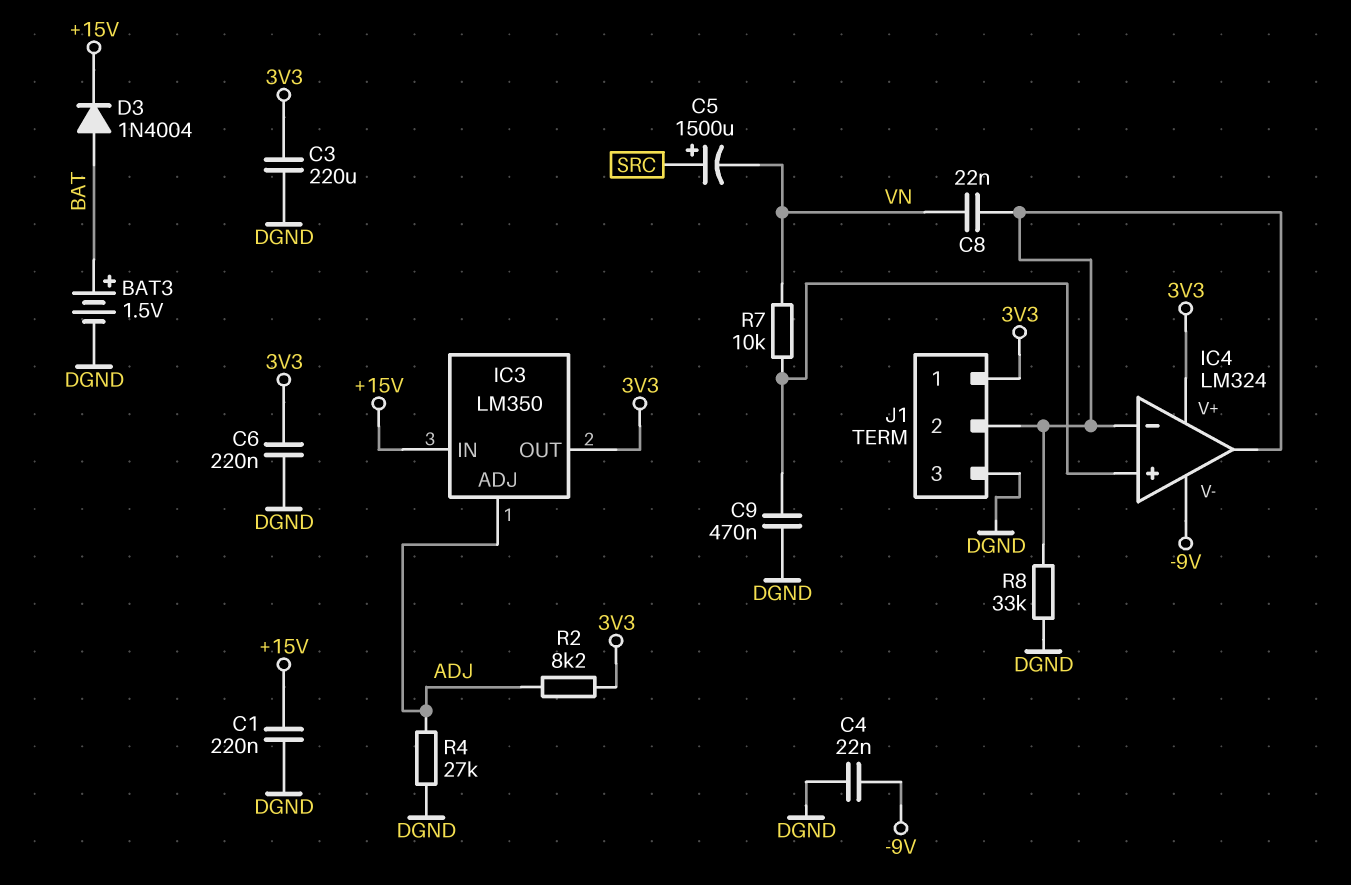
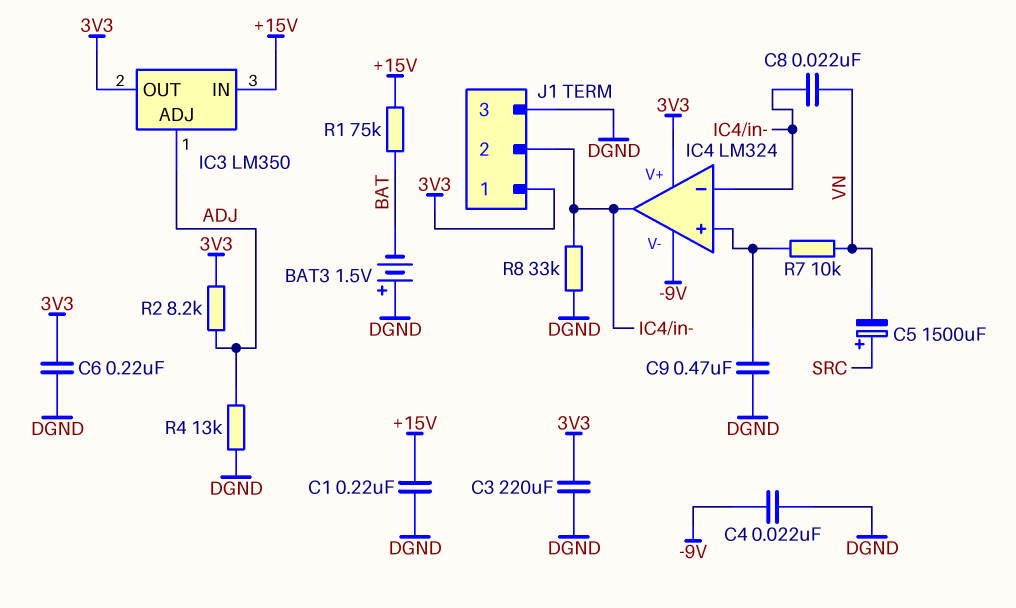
BAT3: 1.5V (plus BAT, minus DGND) -> 1.5V (plus DGND, minus BAT)
D3: diode 1N4004 (A BAT, K +15V) -> none
R1: none -> 75k (+15V, BAT)
R4: 27k (ADJ, DGND) -> 13k (ADJ, DGND)

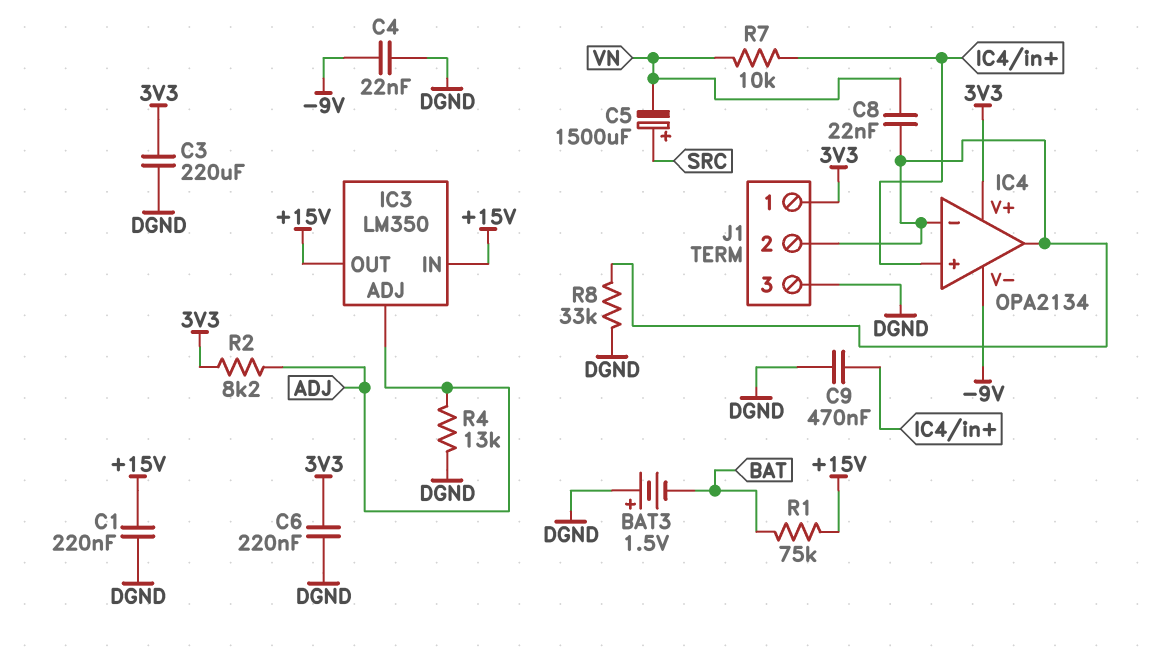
IC3 pin OUT: 3V3 -> +15V
IC4: LM324 -> OPA2134

